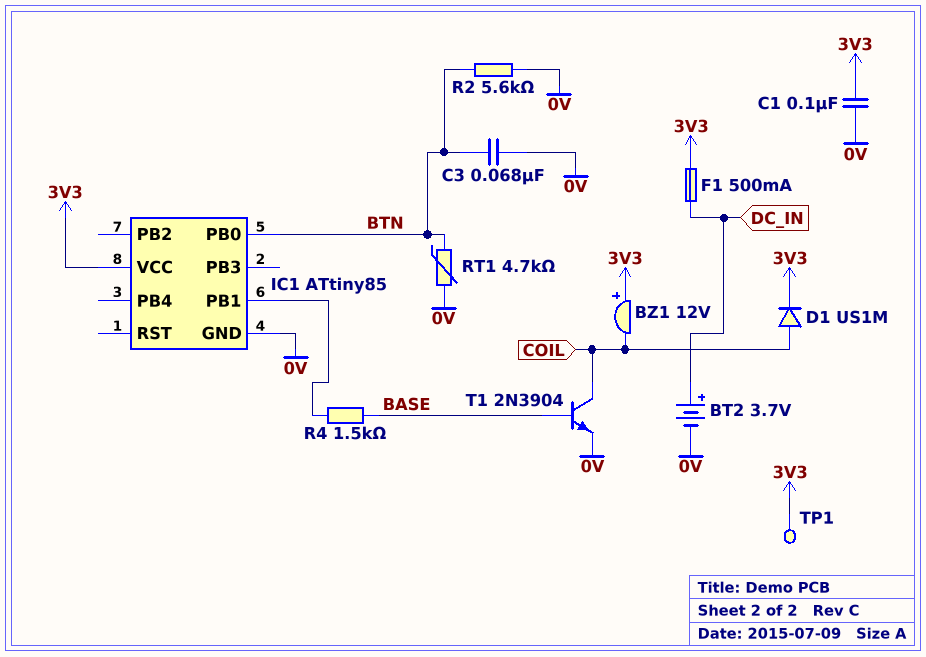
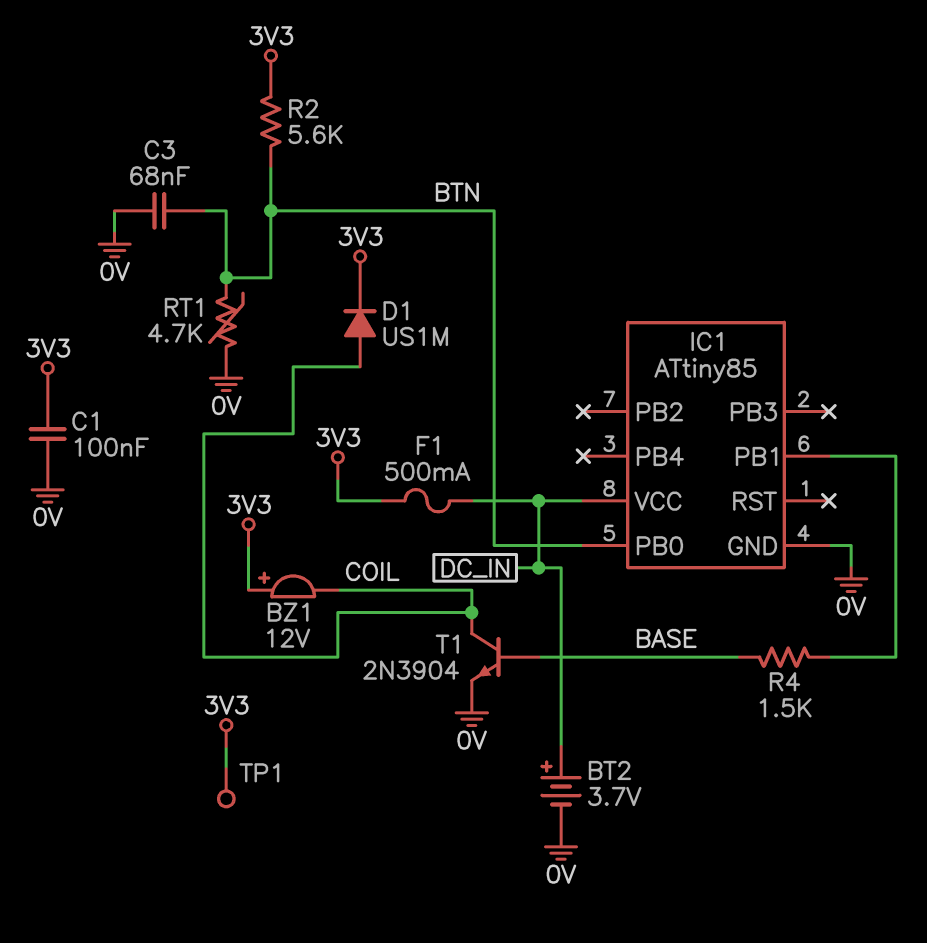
IC1 pin VCC: 3V3 -> DC_IN
R2: 5.6k (0V, BTN) -> 5.6k (3V3, BTN)

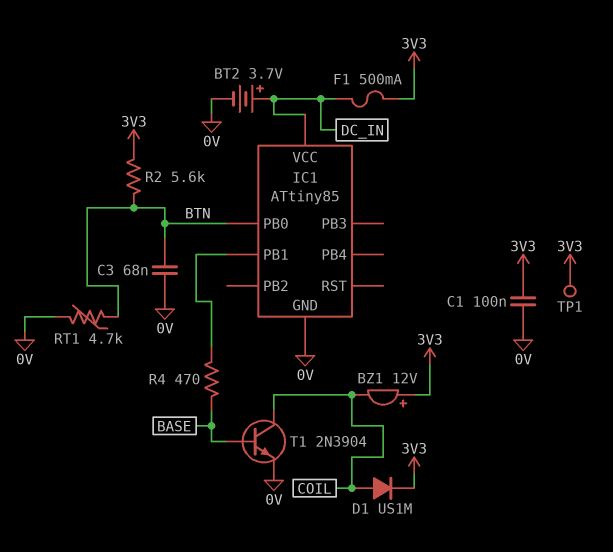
R4: 1.5k (BASE, IC1/PB1) -> 470 (BASE, IC1/PB1)

